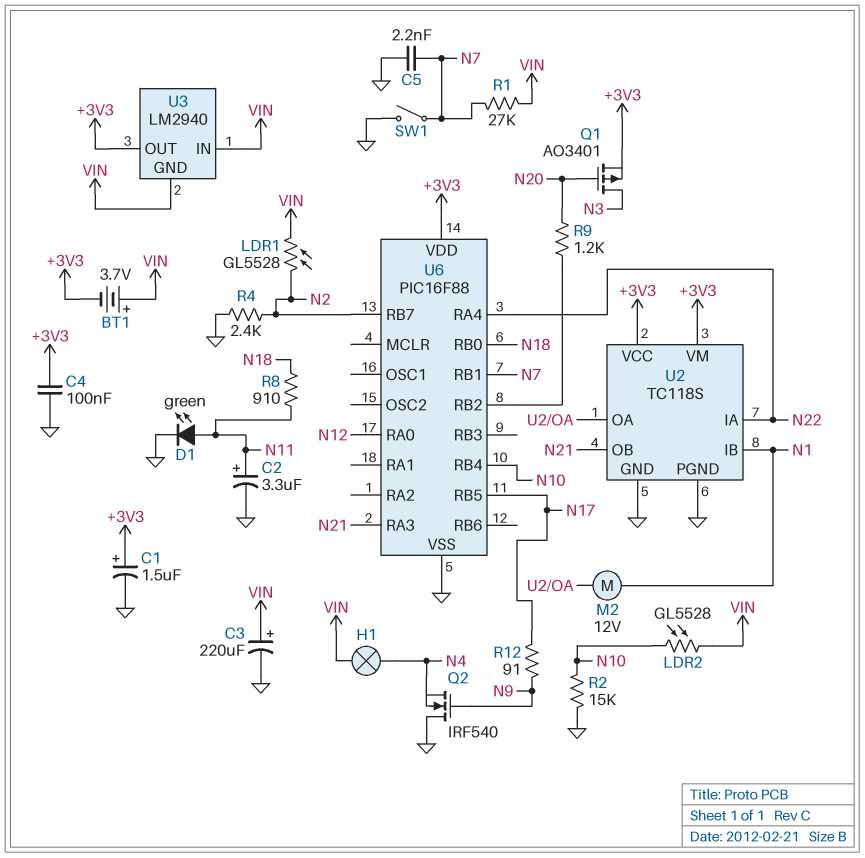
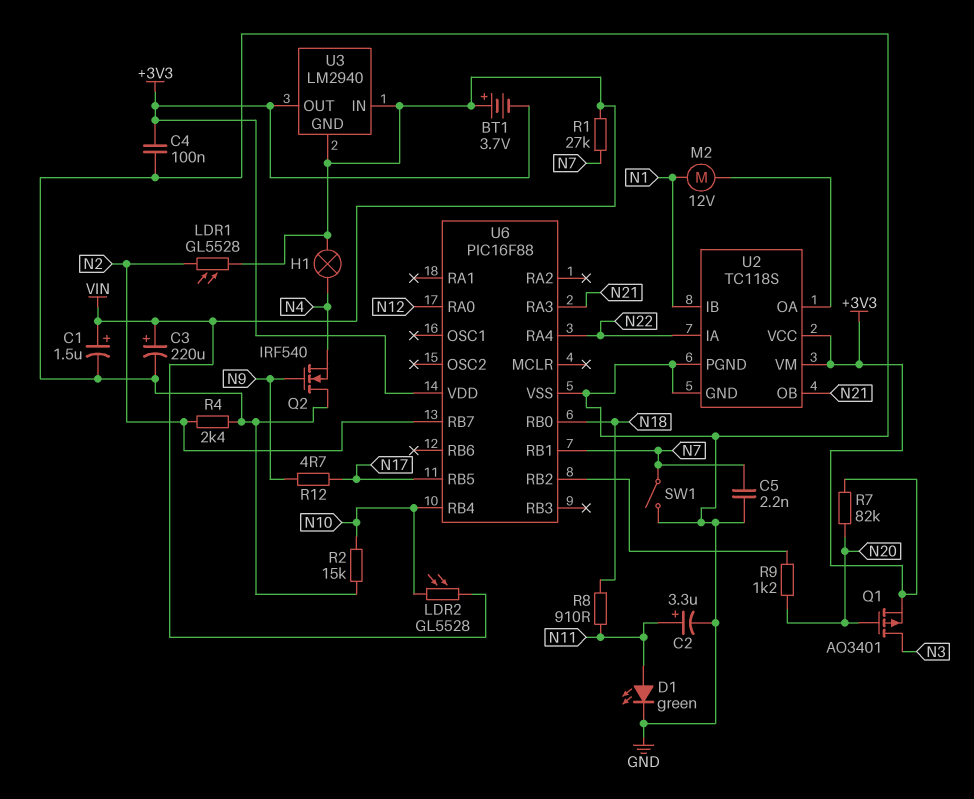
C1: 1.5uF (plus +3V3, minus GND) -> 1.5uF (plus VIN, minus GND)
R7: none -> 82k (+3V3, N20)
R12: 91 (N9, N17) -> 4.7 (N9, N17)

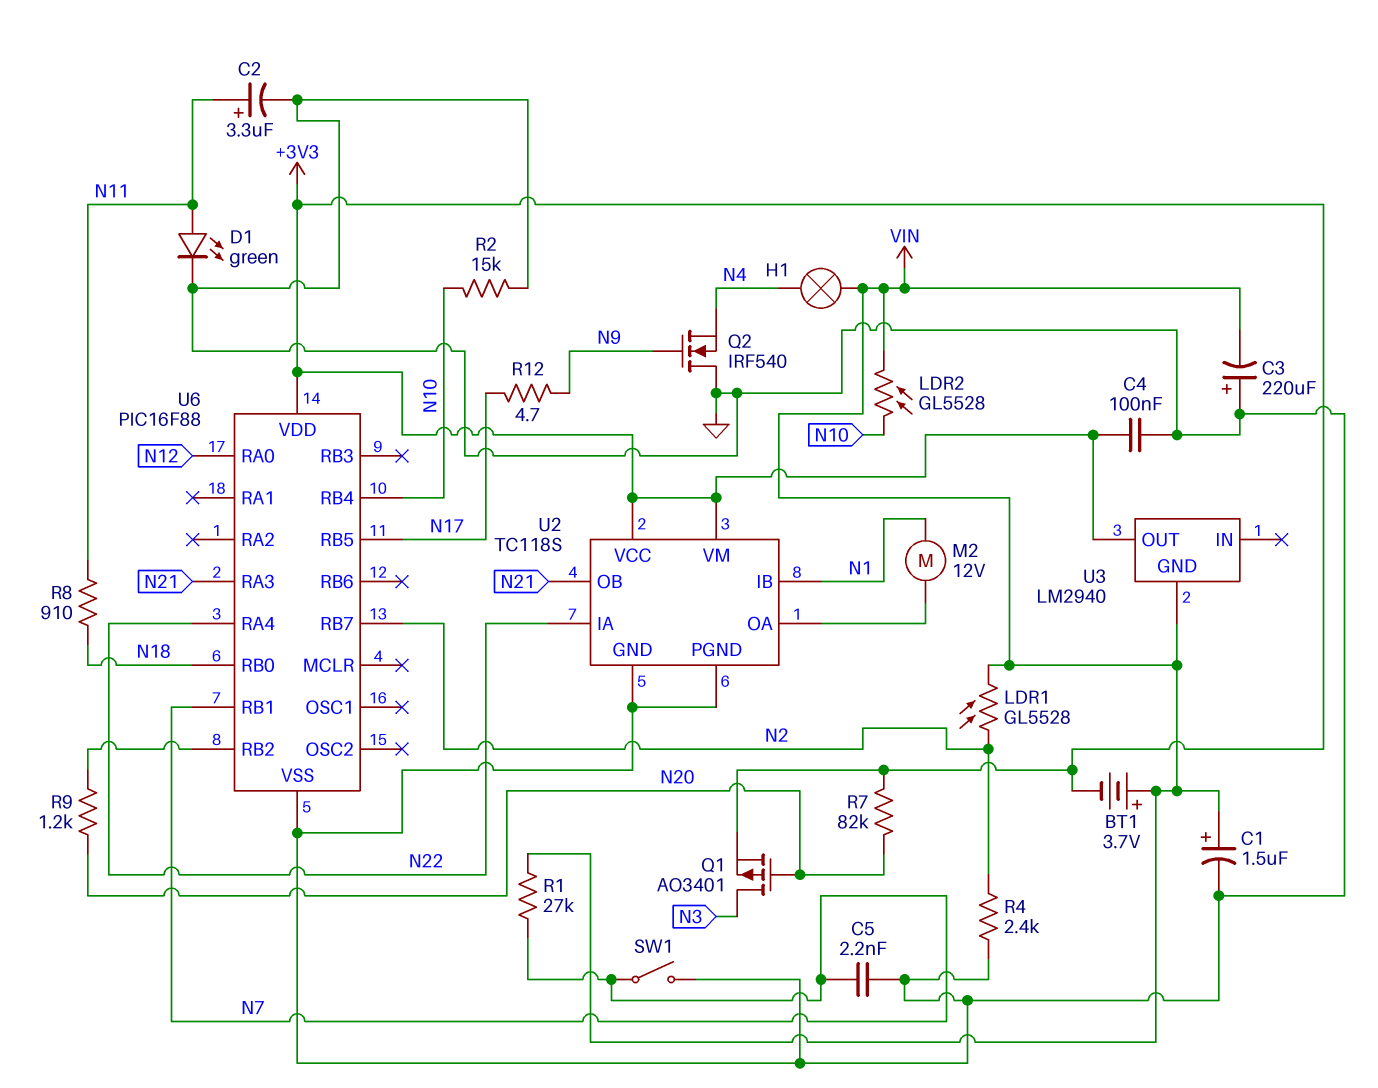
C3: 220uF (plus VIN, minus GND) -> 220uF (plus GND, minus VIN)
U3 pin IN: VIN -> none

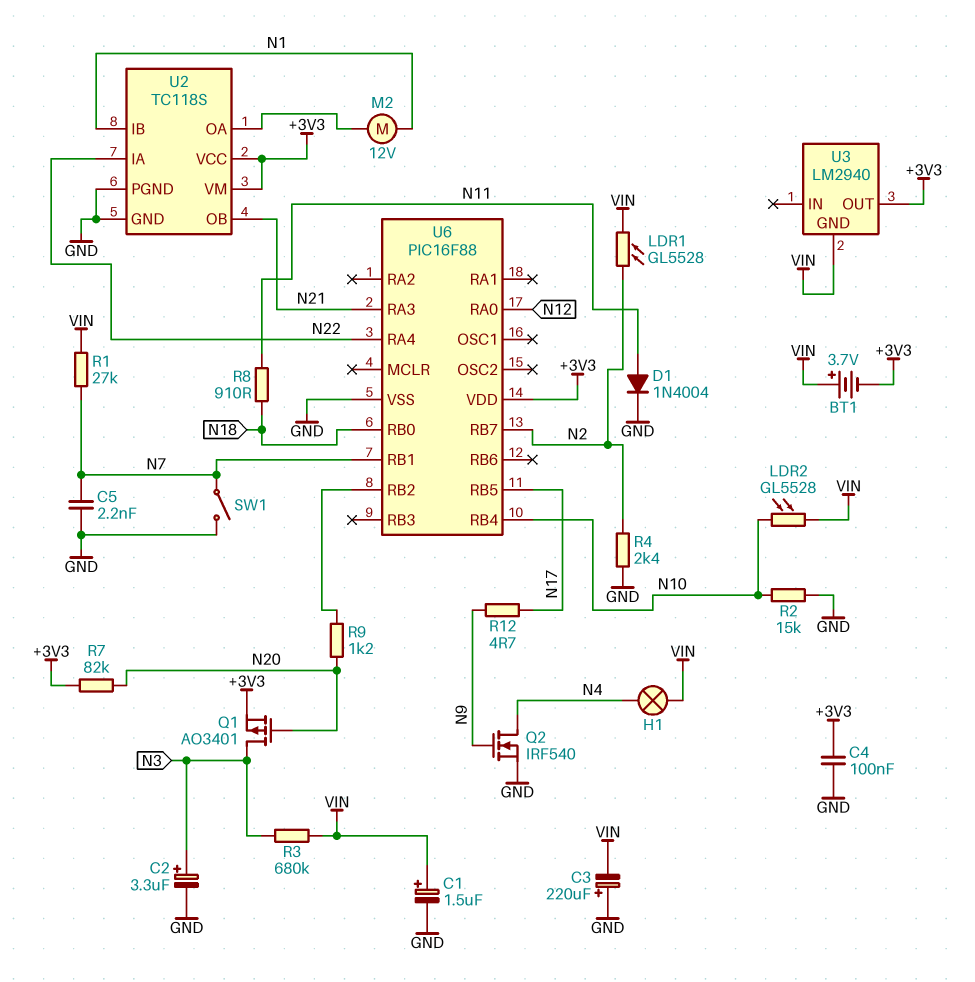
C2: 3.3uF (plus N11, minus GND) -> 3.3uF (plus N3, minus GND)
D1: LED green (A N11, K GND) -> diode 1N4004 (A N11, K GND)
Q2: NMOS IRF540 (G N9, D GND, S N4) -> NMOS IRF540 (G N9, D N4, S GND)
R3: none -> 680k (N3, VIN)

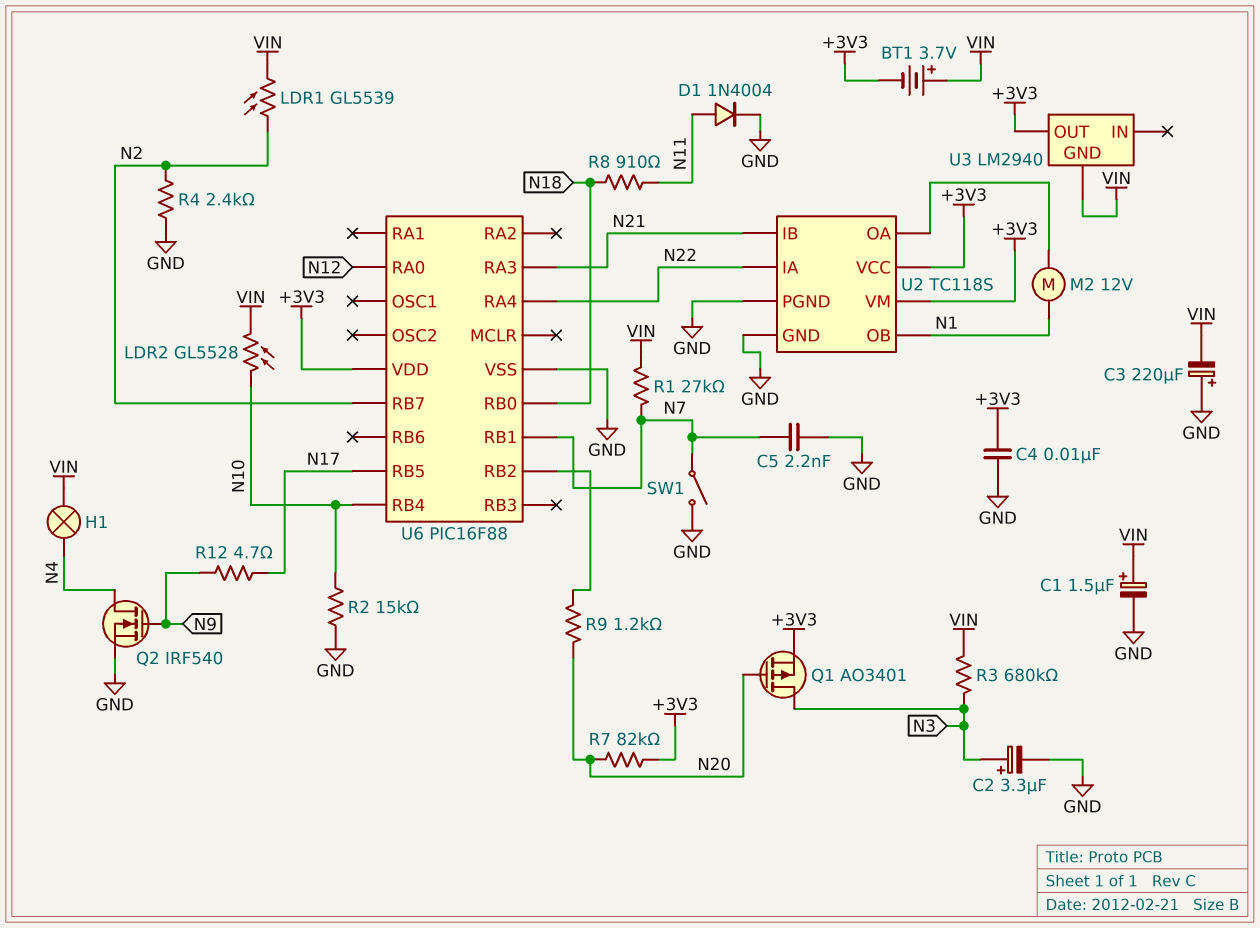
C4: 100nF (+3V3, GND) -> 10nF (+3V3, GND)
LDR1: GL5528 (N2, VIN) -> GL5539 (N2, VIN)
U2 pin IB: N1 -> N21
U2 pin OB: N21 -> N1

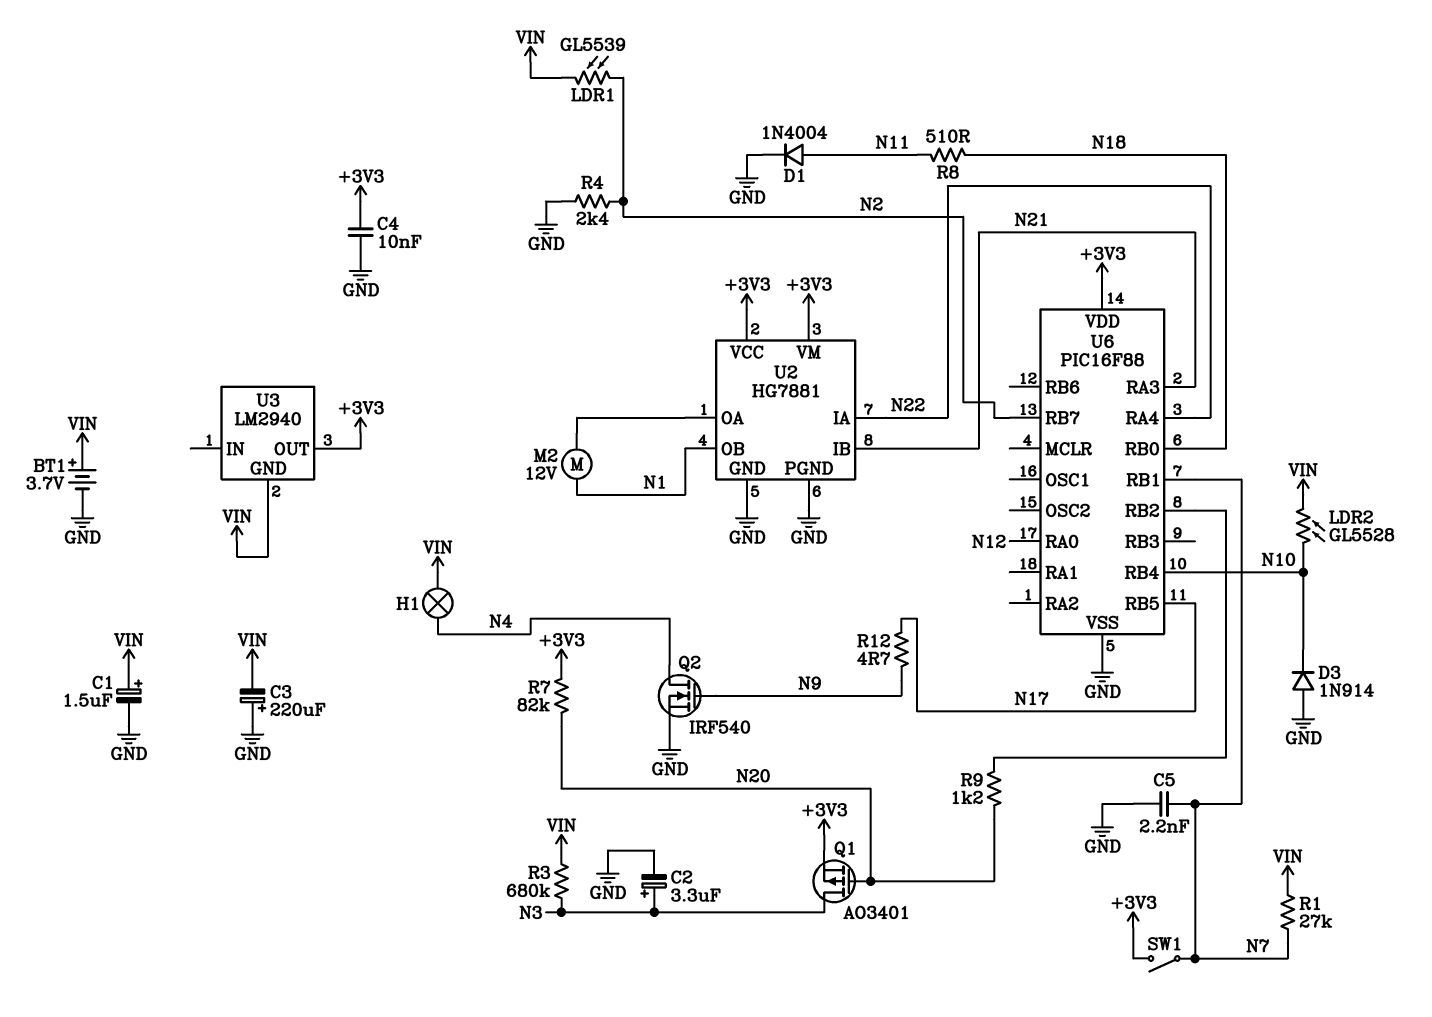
BT1: 3.7V (plus VIN, minus +3V3) -> 3.7V (plus VIN, minus GND)
D3: none -> diode 1N914 (A GND, K N10)
R2: 15k (GND, N10) -> none
R8: 910 (N11, N18) -> 510 (N11, N18)
SW1: switch (GND, N7) -> switch (+3V3, N7)
U2: TC118S -> HG7881

